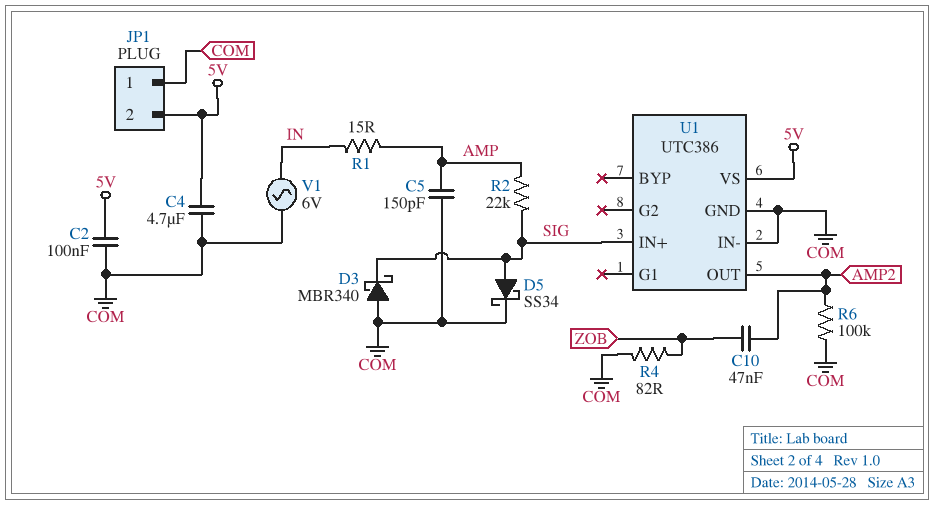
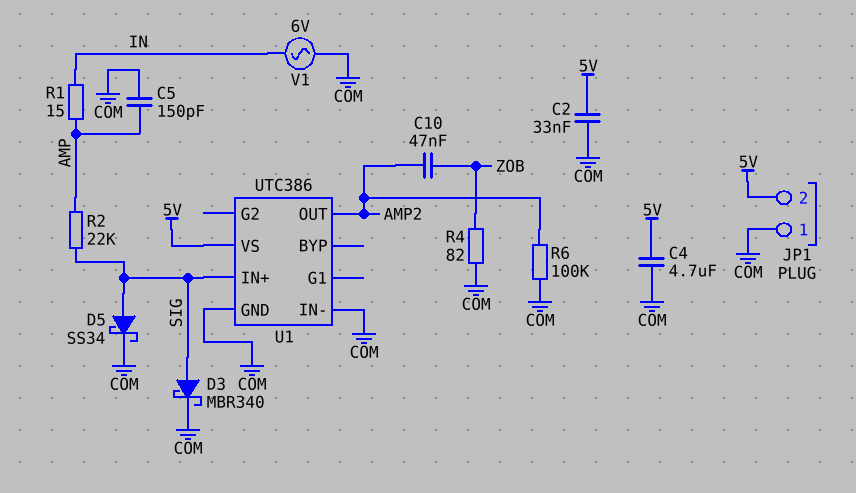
C2: 100nF (5V, COM) -> 33nF (5V, COM)
D3: schottky MBR340 (A COM, K SIG) -> schottky MBR340 (A SIG, K COM)

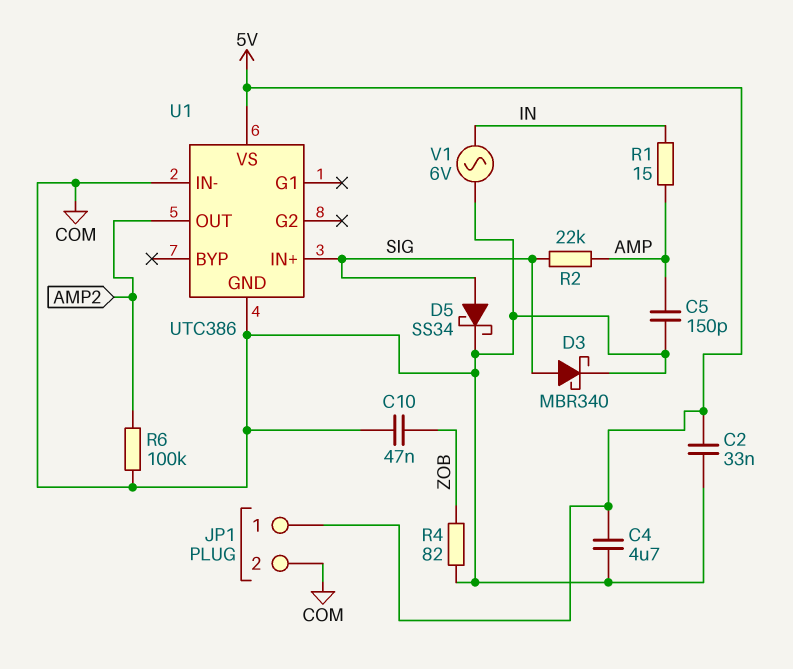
C10: 47nF (AMP2, ZOB) -> 47nF (COM, ZOB)
JP1 pin 1: COM -> 5V
JP1 pin 2: 5V -> COM

